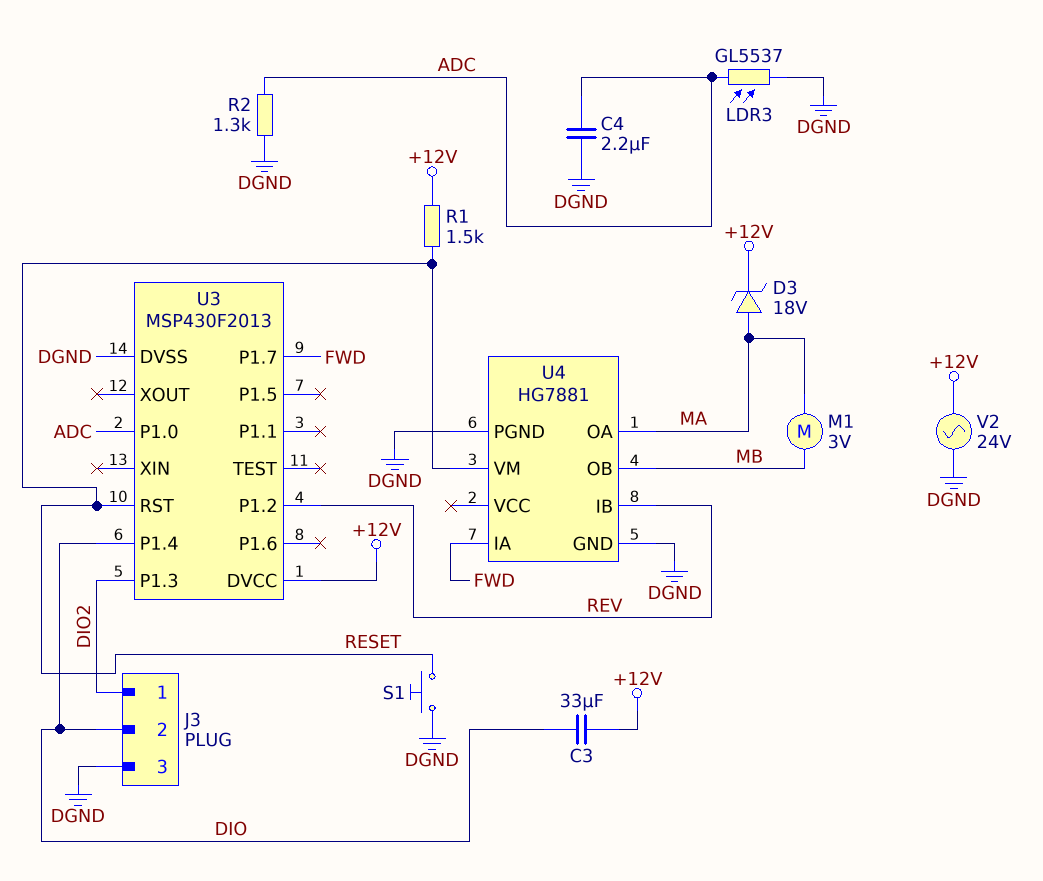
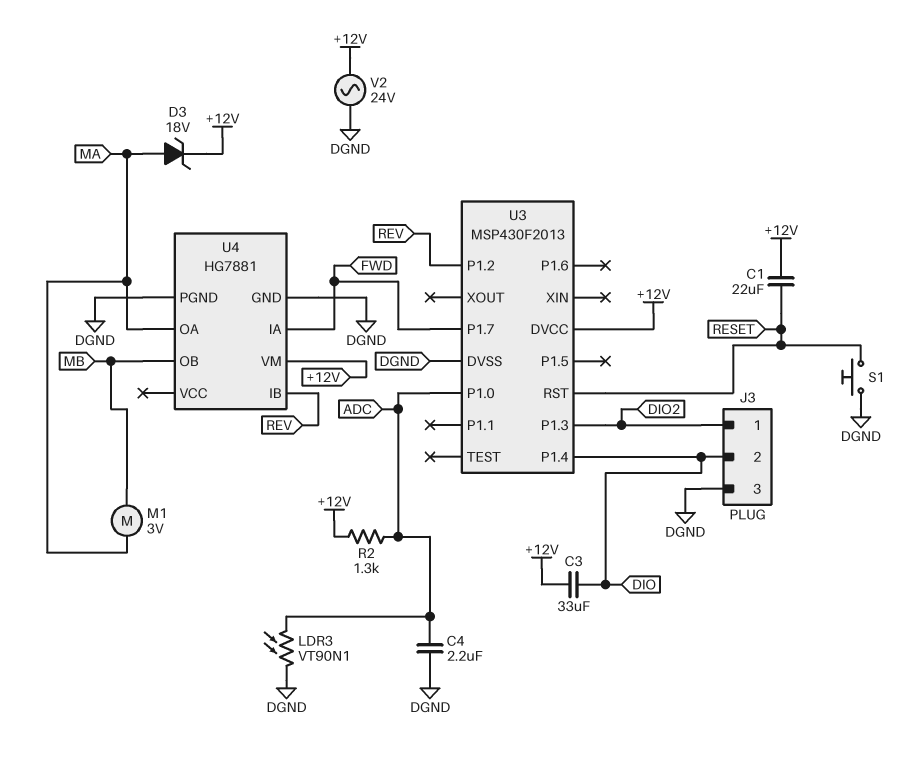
C1: none -> 22uF (+12V, RESET)
LDR3: GL5537 (ADC, DGND) -> VT90N1 (ADC, DGND)
R1: 1.5k (+12V, RESET) -> none
R2: 1.3k (ADC, DGND) -> 1.3k (+12V, ADC)
U4 pin VM: RESET -> +12V

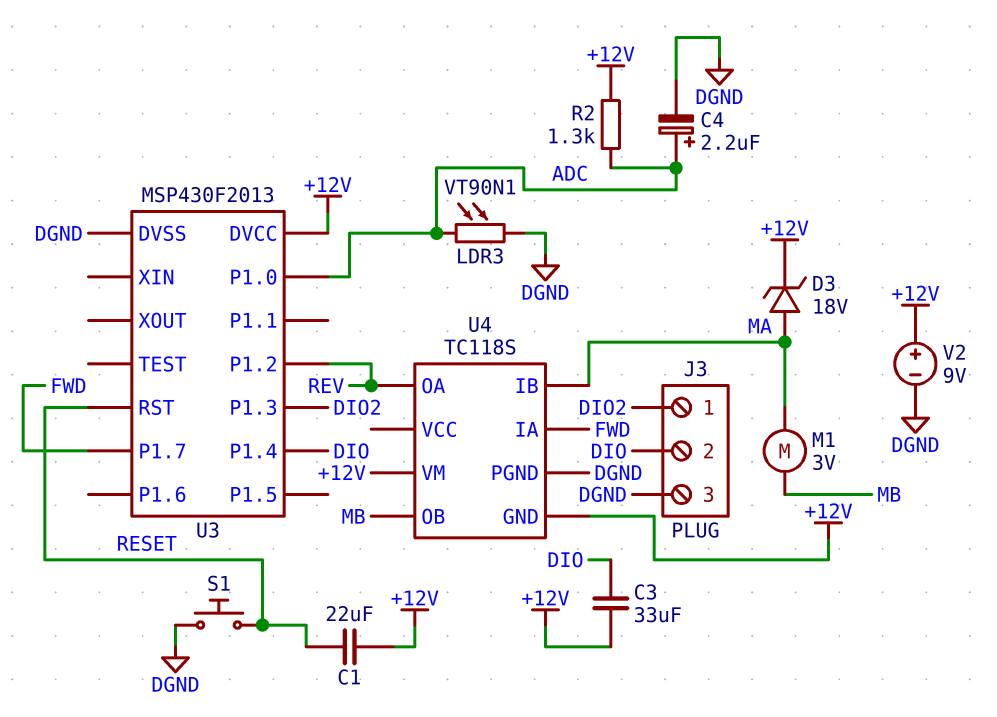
C4: 2.2uF (ADC, DGND) -> 2.2uF (plus ADC, minus DGND)
U4: HG7881 -> TC118S
U4 pin GND: DGND -> +12V
U4 pin IB: REV -> MA
U4 pin OA: MA -> REV
V2: AC 24V (+12V, DGND) -> 9V (plus +12V, minus DGND)

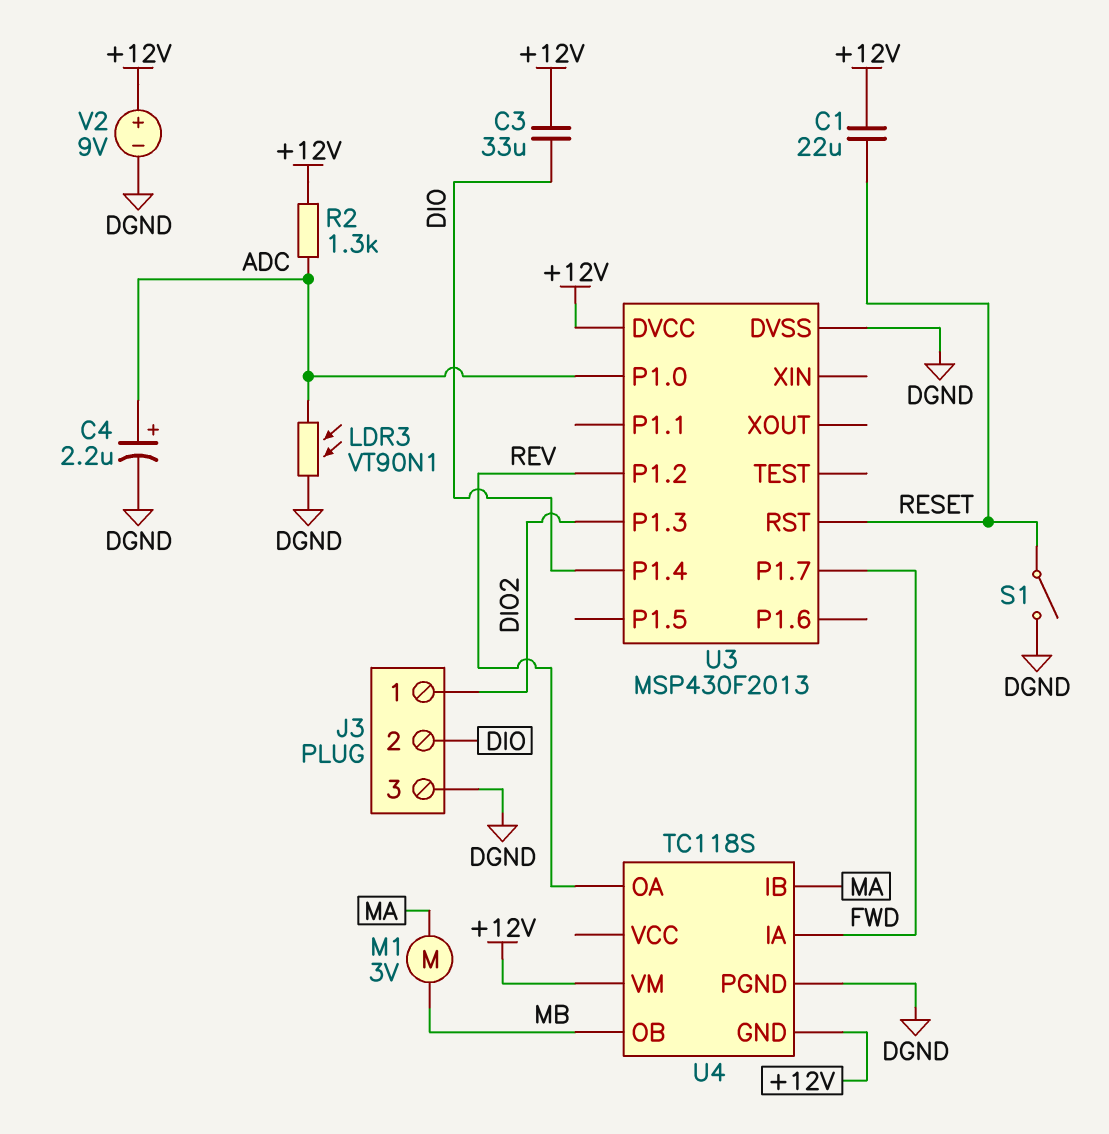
D3: zener 18V (A MA, K +12V) -> none
S1: button (DGND, RESET) -> switch (DGND, RESET)

